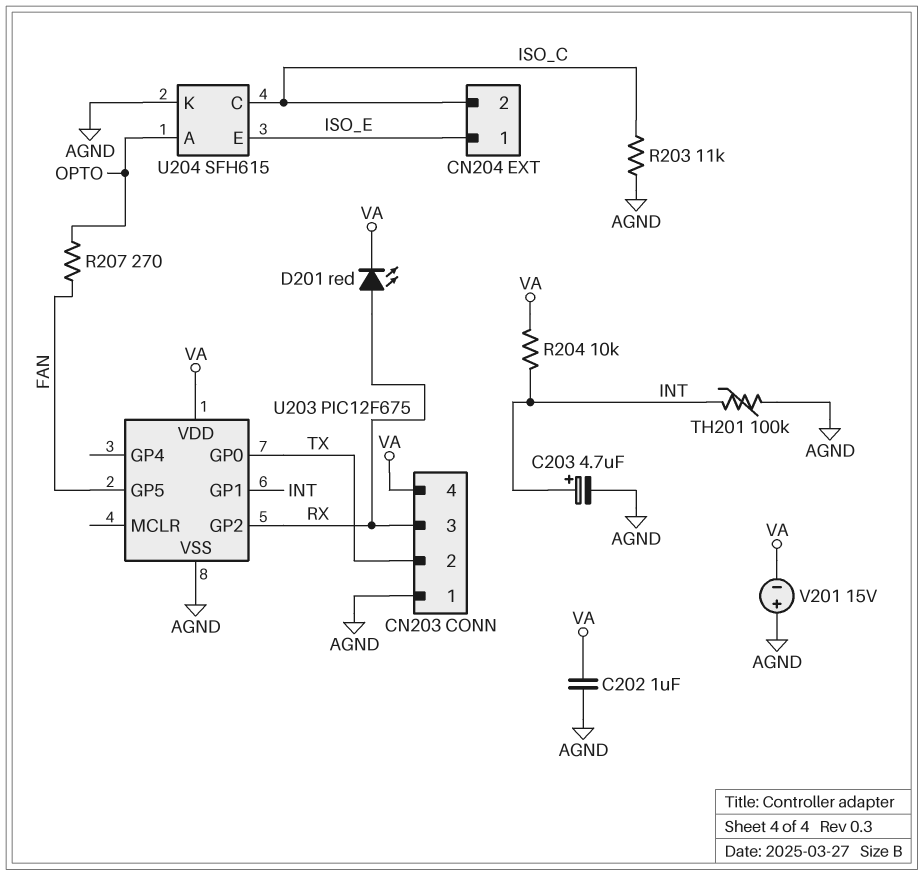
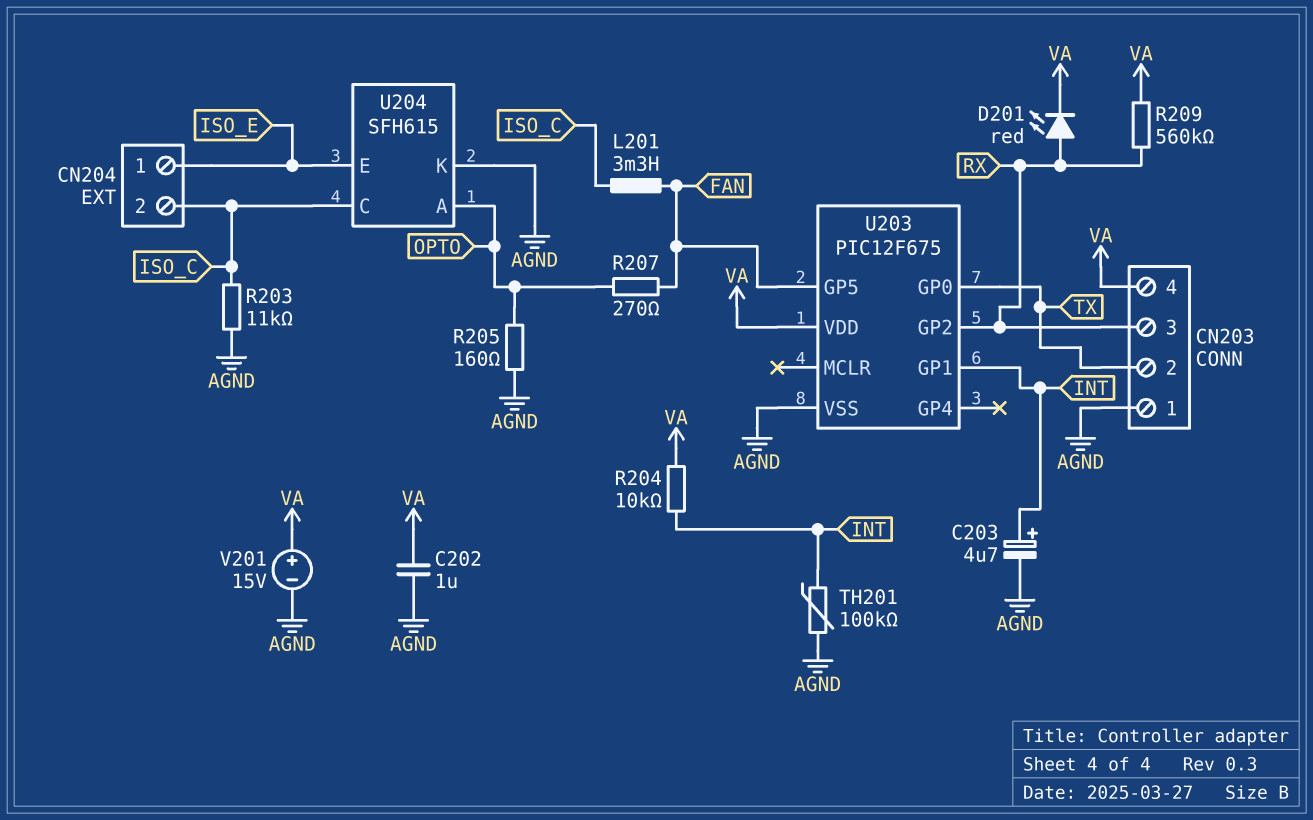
L201: none -> 3.3mH (FAN, ISO_C)
R205: none -> 160 (AGND, OPTO)
R209: none -> 560k (RX, VA)
V201: 15V (plus AGND, minus VA) -> 15V (plus VA, minus AGND)

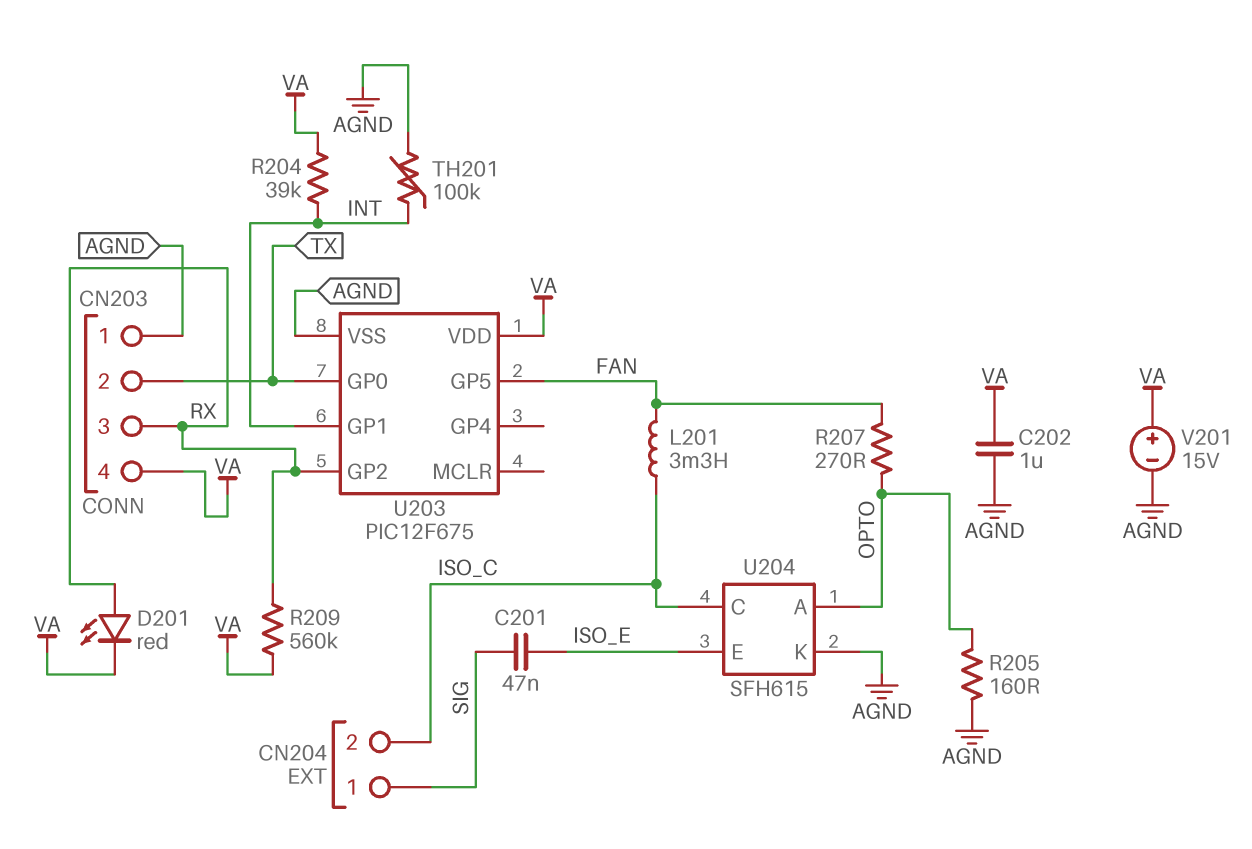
C201: none -> 47nF (ISO_E, SIG)
C203: 4.7uF (plus INT, minus AGND) -> none
CN204 pin 1: ISO_E -> SIG
R203: 11k (AGND, ISO_C) -> none
R204: 10k (INT, VA) -> 39k (INT, VA)

